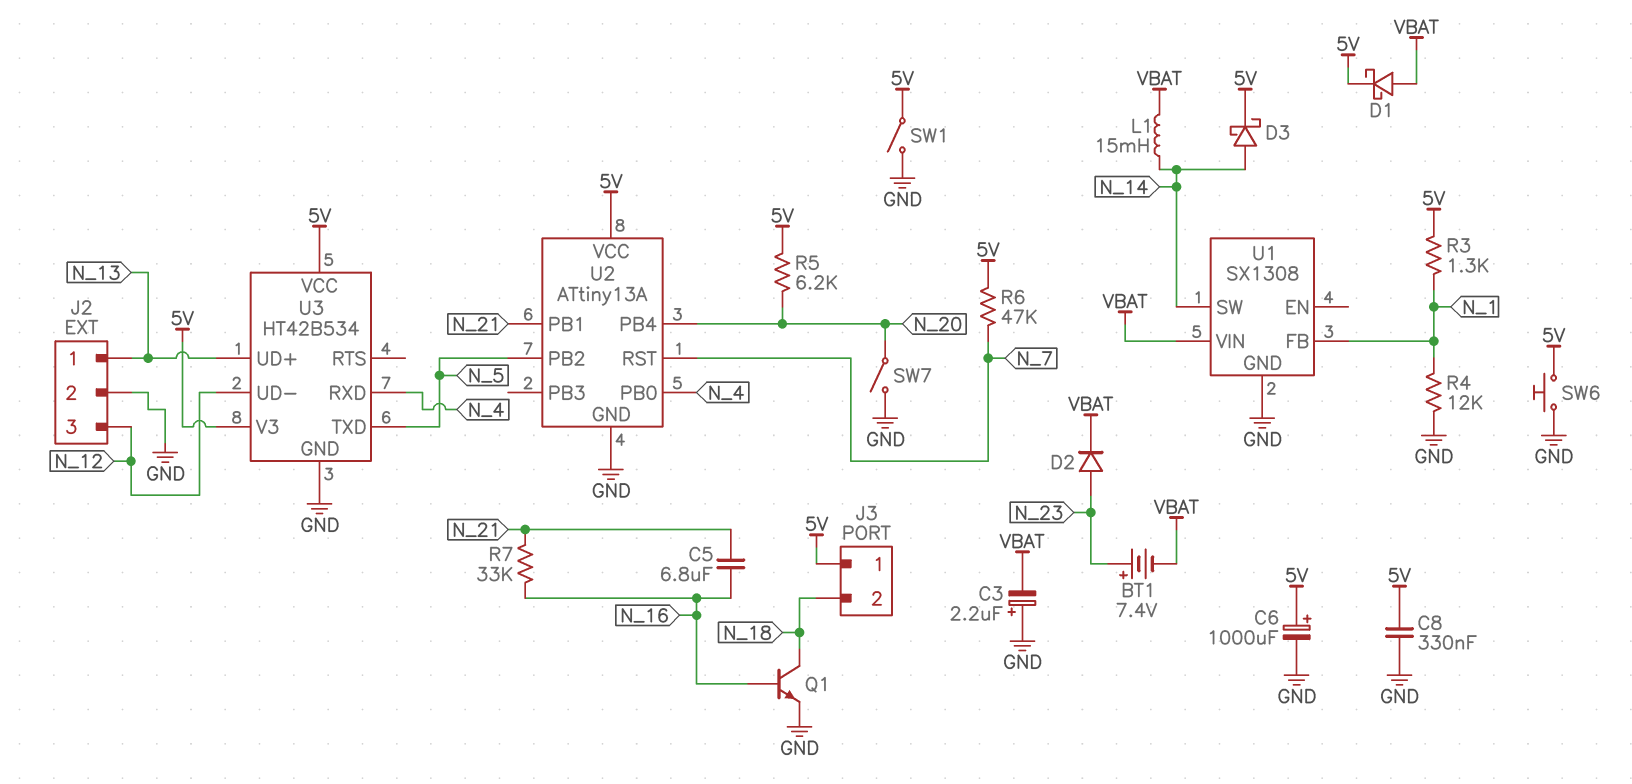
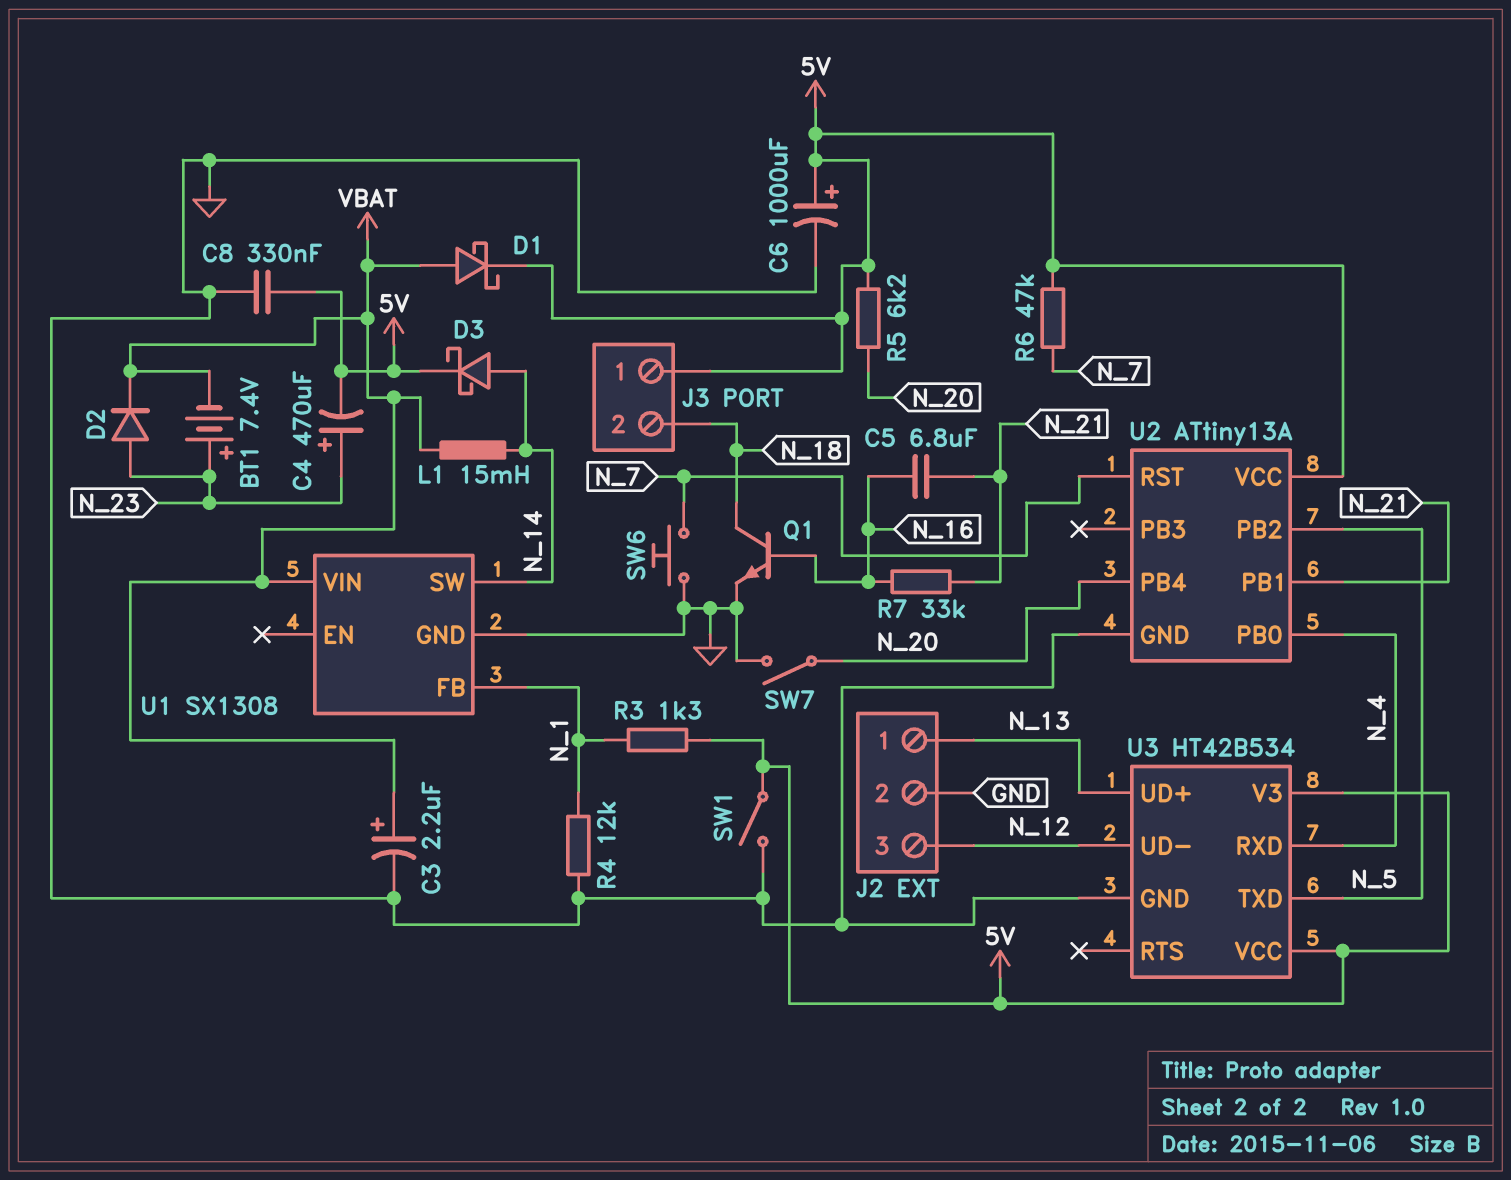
C3: 2.2uF (plus GND, minus VBAT) -> 2.2uF (plus VBAT, minus GND)
C4: none -> 470uF (plus N_23, minus 5V)
SW6: button (5V, GND) -> button (GND, N_7)

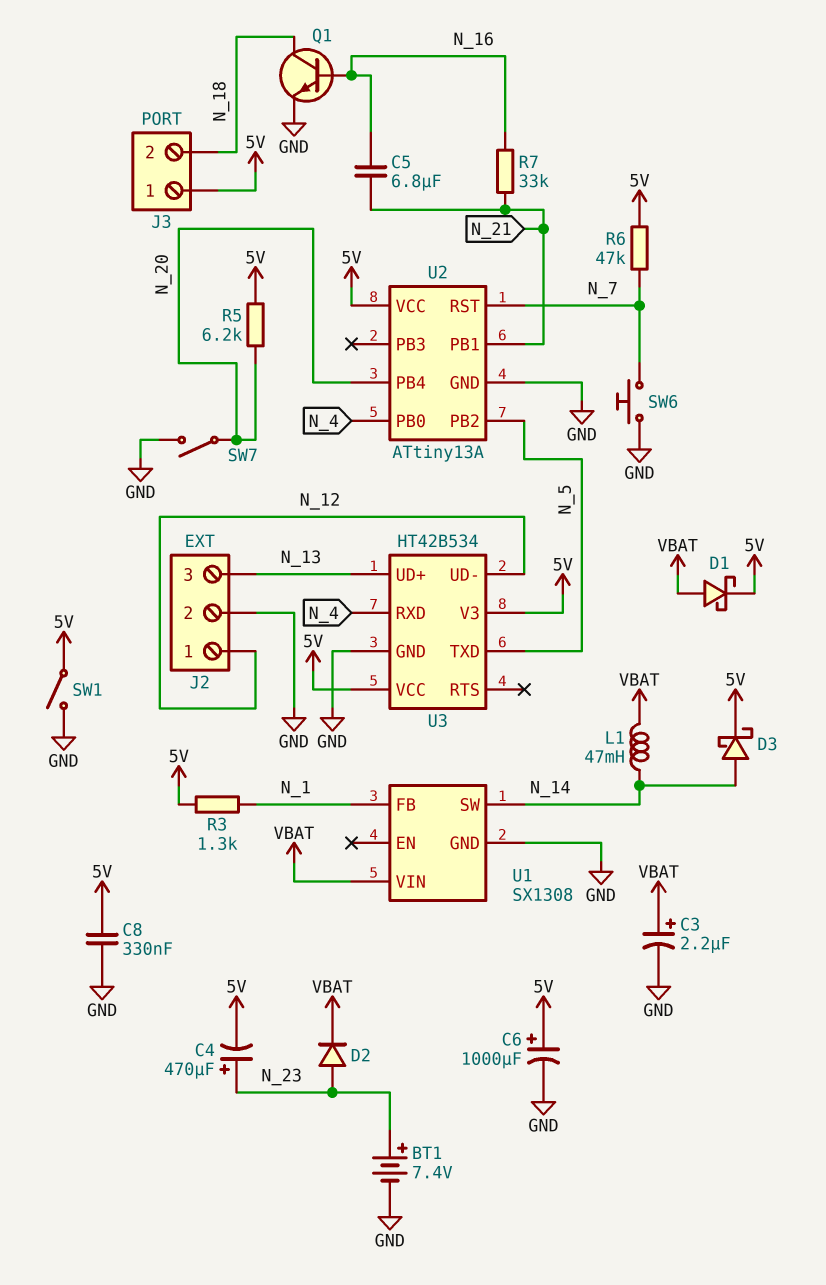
BT1: 7.4V (plus N_23, minus VBAT) -> 7.4V (plus N_23, minus GND)
J2 pin 1: N_13 -> N_12
J2 pin 3: N_12 -> N_13
L1: 15mH (N_14, VBAT) -> 47mH (N_14, VBAT)
R4: 12k (GND, N_1) -> none

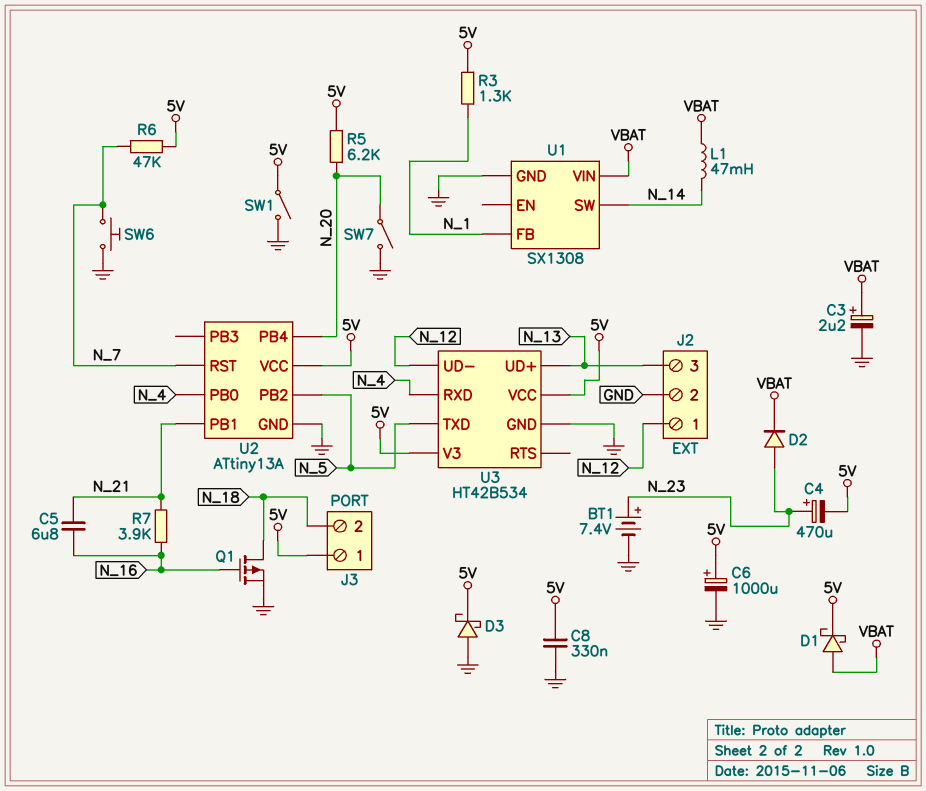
D3: schottky (A N_14, K 5V) -> schottky (A GND, K 5V)
Q1: NPN (B N_16, C N_18, E GND) -> PMOS (G N_16, D N_18, S GND)
R7: 33k (N_16, N_21) -> 3.9k (N_16, N_21)

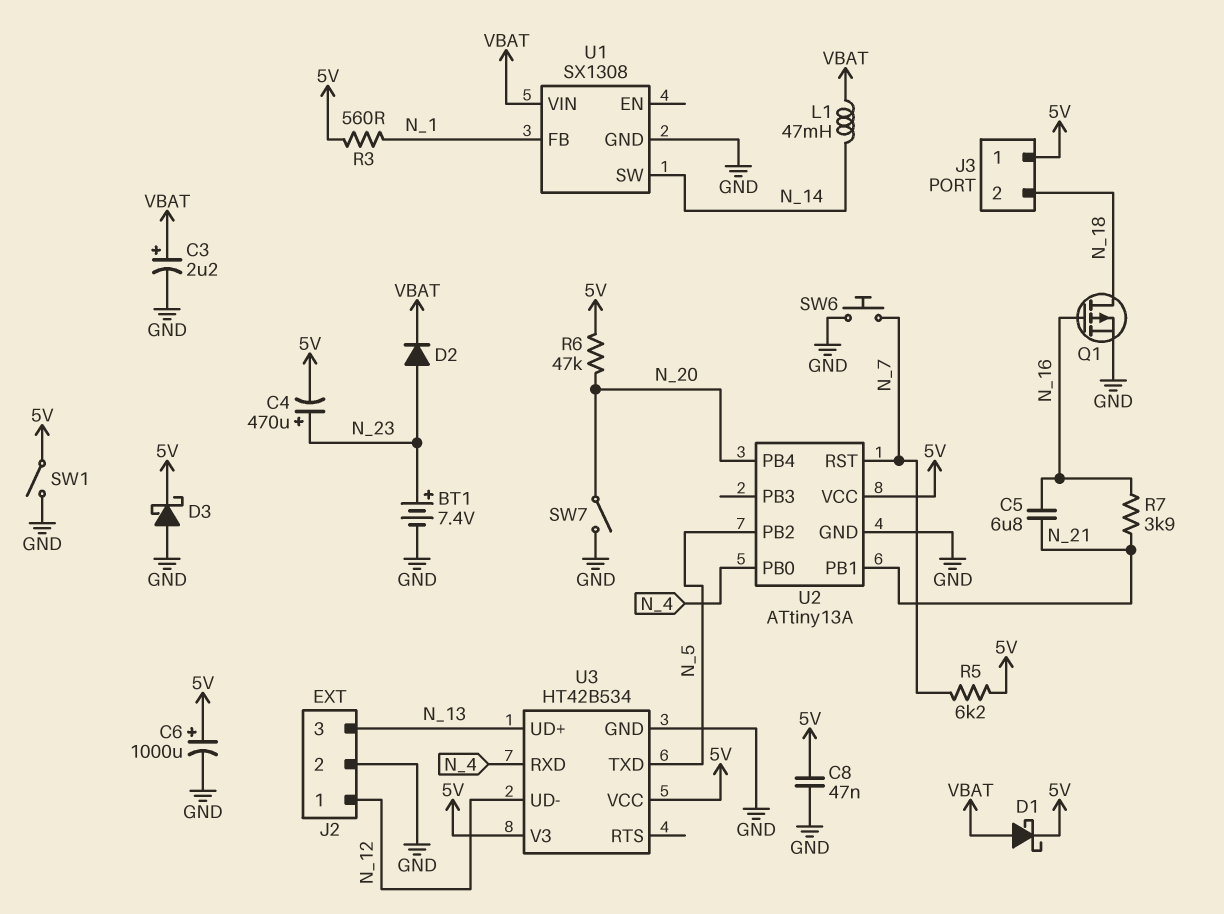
C8: 330nF (5V, GND) -> 47nF (5V, GND)
R3: 1.3k (5V, N_1) -> 560 (5V, N_1)
R5: 6.2k (5V, N_20) -> 6.2k (5V, N_7)
R6: 47k (5V, N_7) -> 47k (5V, N_20)

